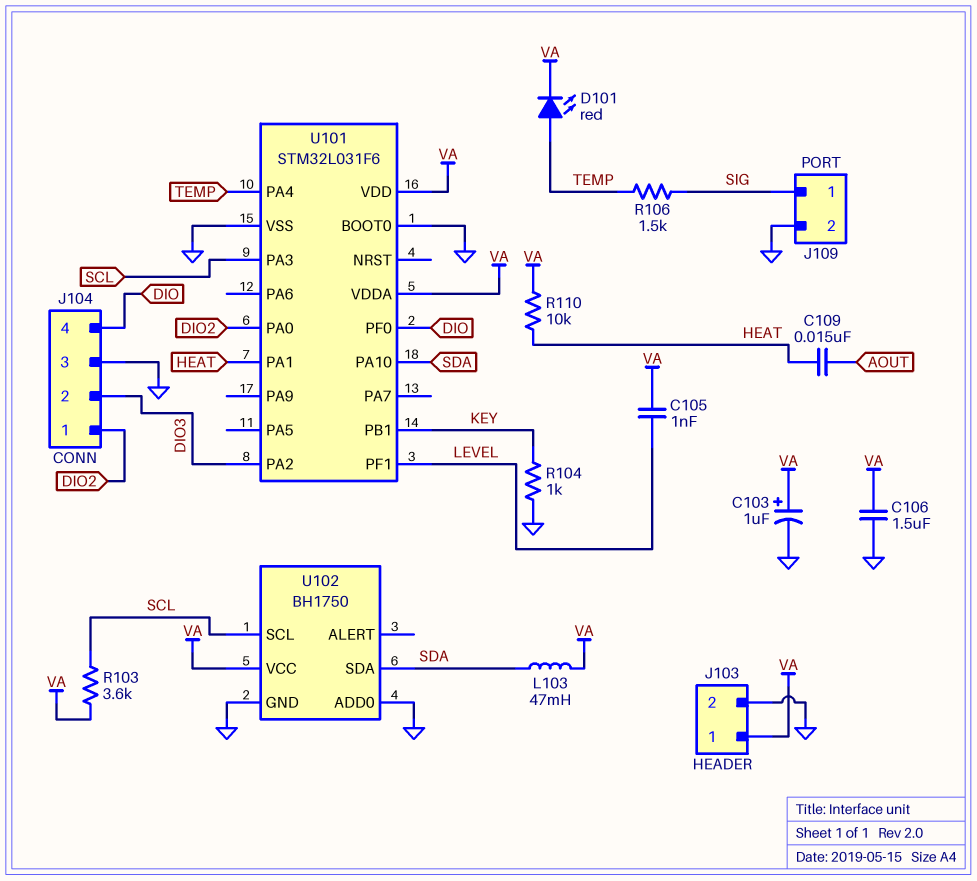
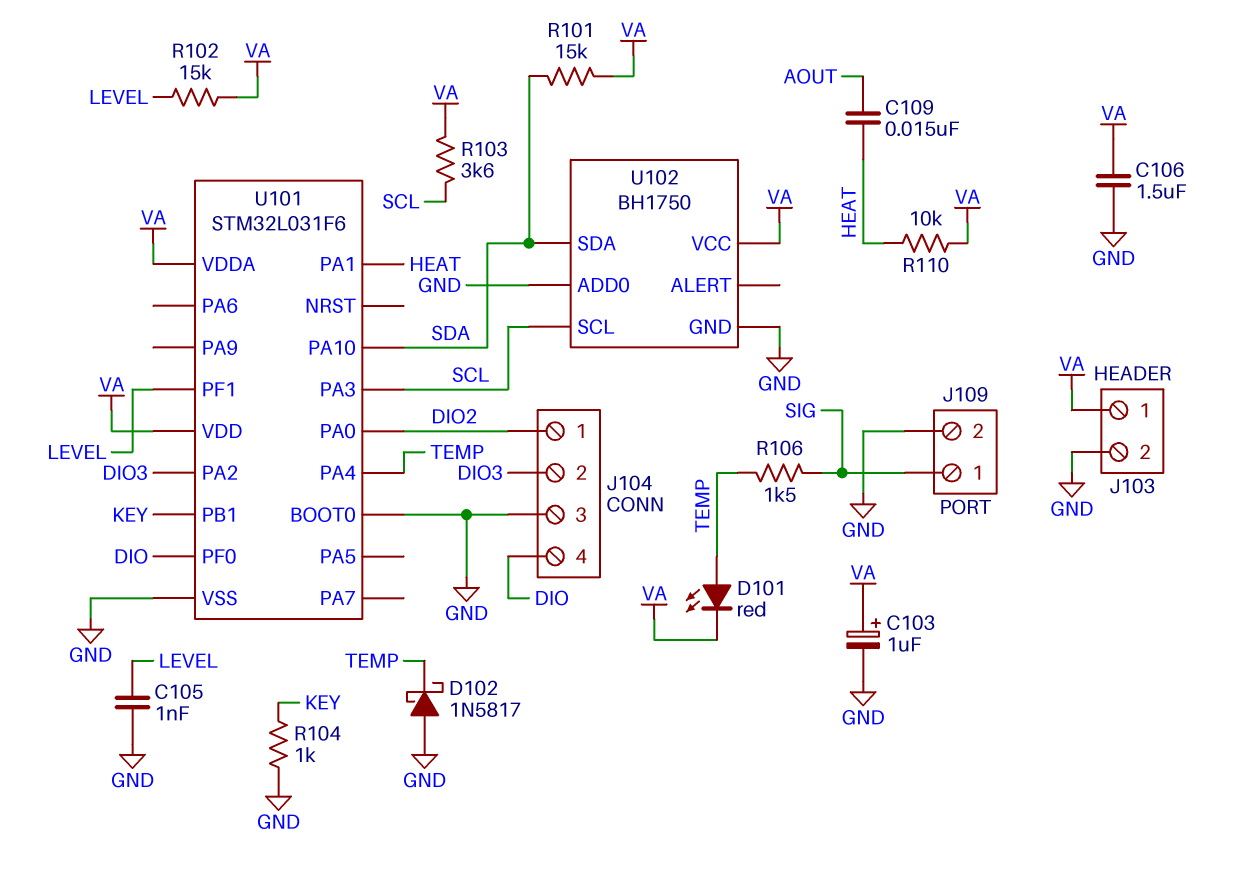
C105: 1nF (LEVEL, VA) -> 1nF (GND, LEVEL)
D102: none -> schottky 1N5817 (A GND, K TEMP)
L103: 47mH (SDA, VA) -> none
R101: none -> 15k (SDA, VA)
R102: none -> 15k (LEVEL, VA)

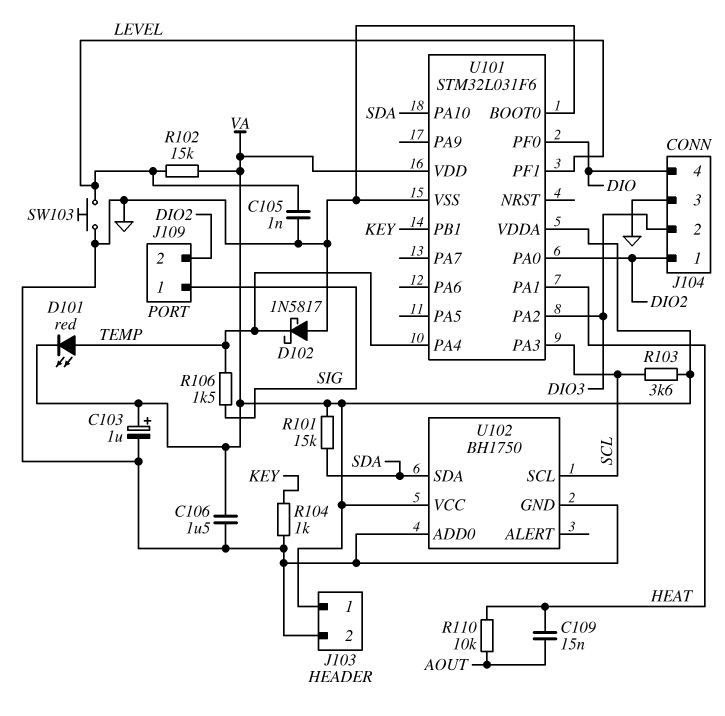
J109 pin 2: GND -> DIO2
R110: 10k (HEAT, VA) -> 10k (AOUT, HEAT)
SW103: none -> button (GND, LEVEL)

